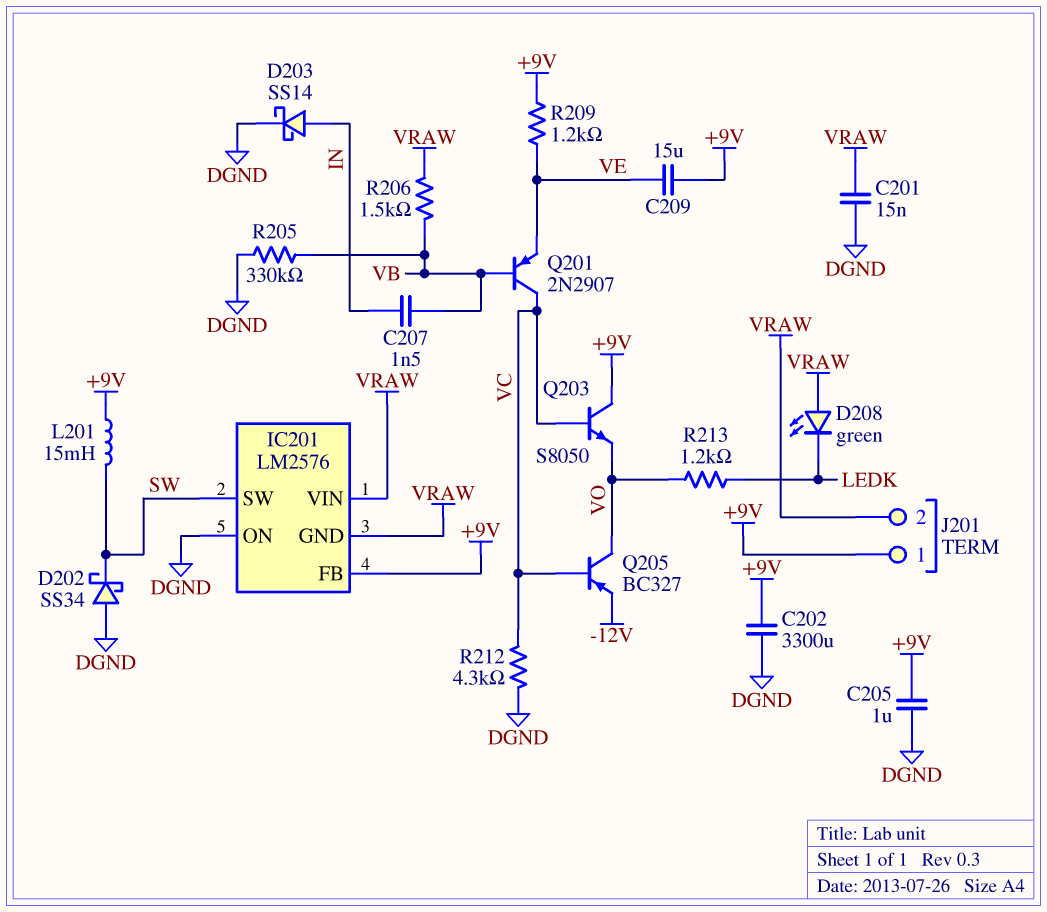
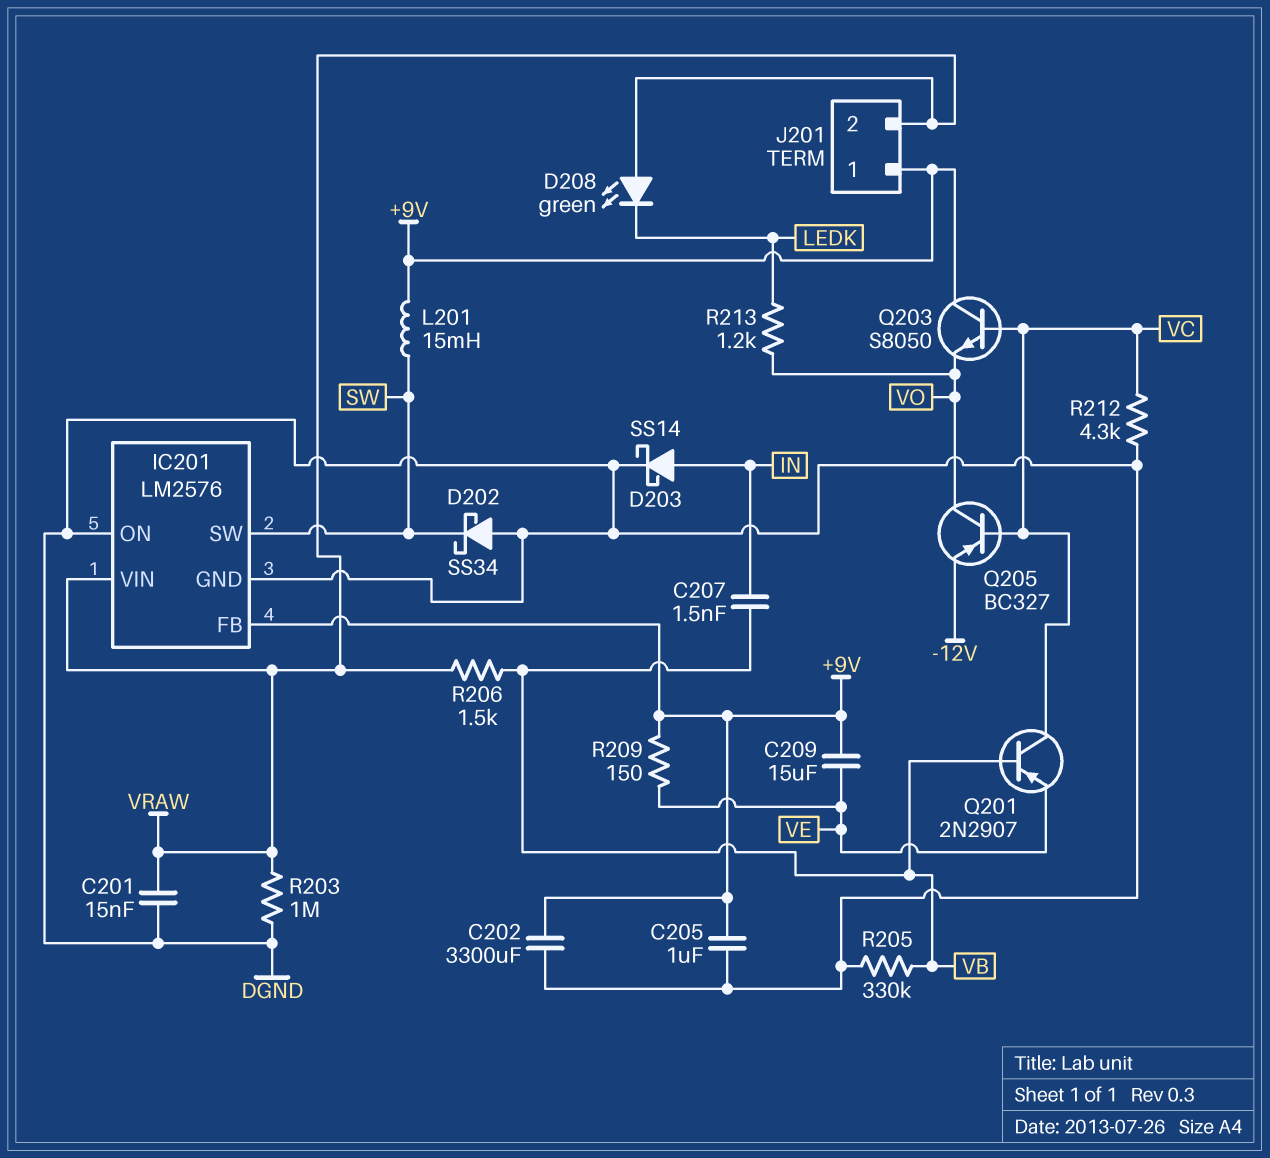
IC201 pin GND: VRAW -> DGND
R203: none -> 1M (DGND, VRAW)
R209: 1.2k (+9V, VE) -> 150 (+9V, VE)

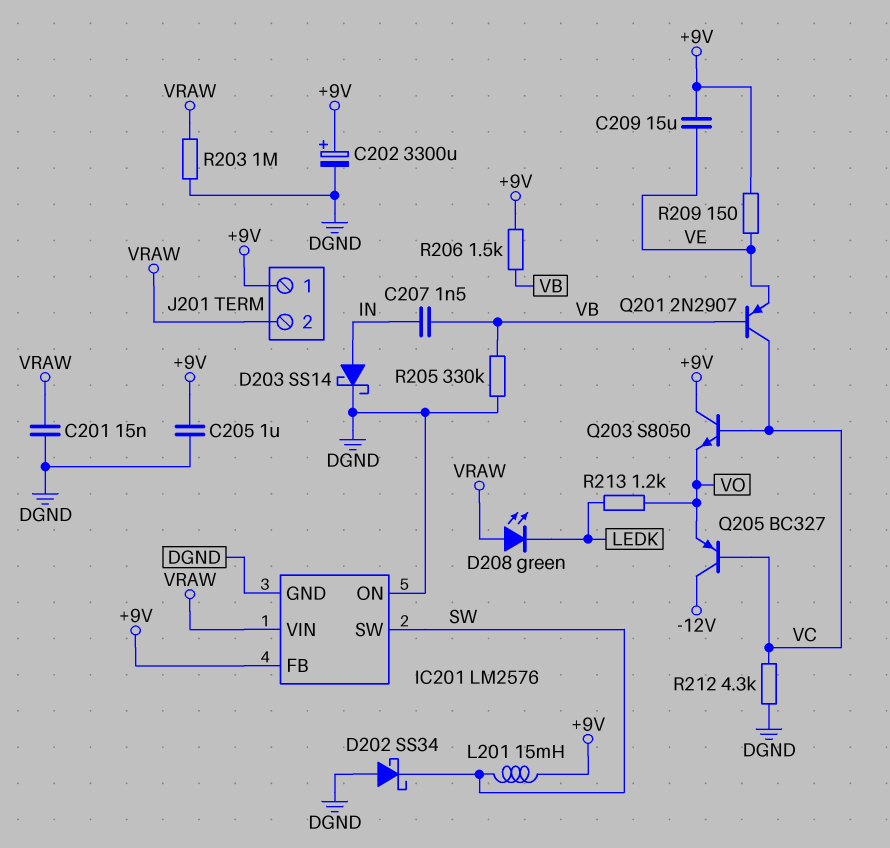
C202: 3300uF (+9V, DGND) -> 3300uF (plus +9V, minus DGND)
Q205: PNP BC327 (B VC, C VO, E -12V) -> PNP BC327 (B VC, C -12V, E VO)
R206: 1.5k (VB, VRAW) -> 1.5k (+9V, VB)

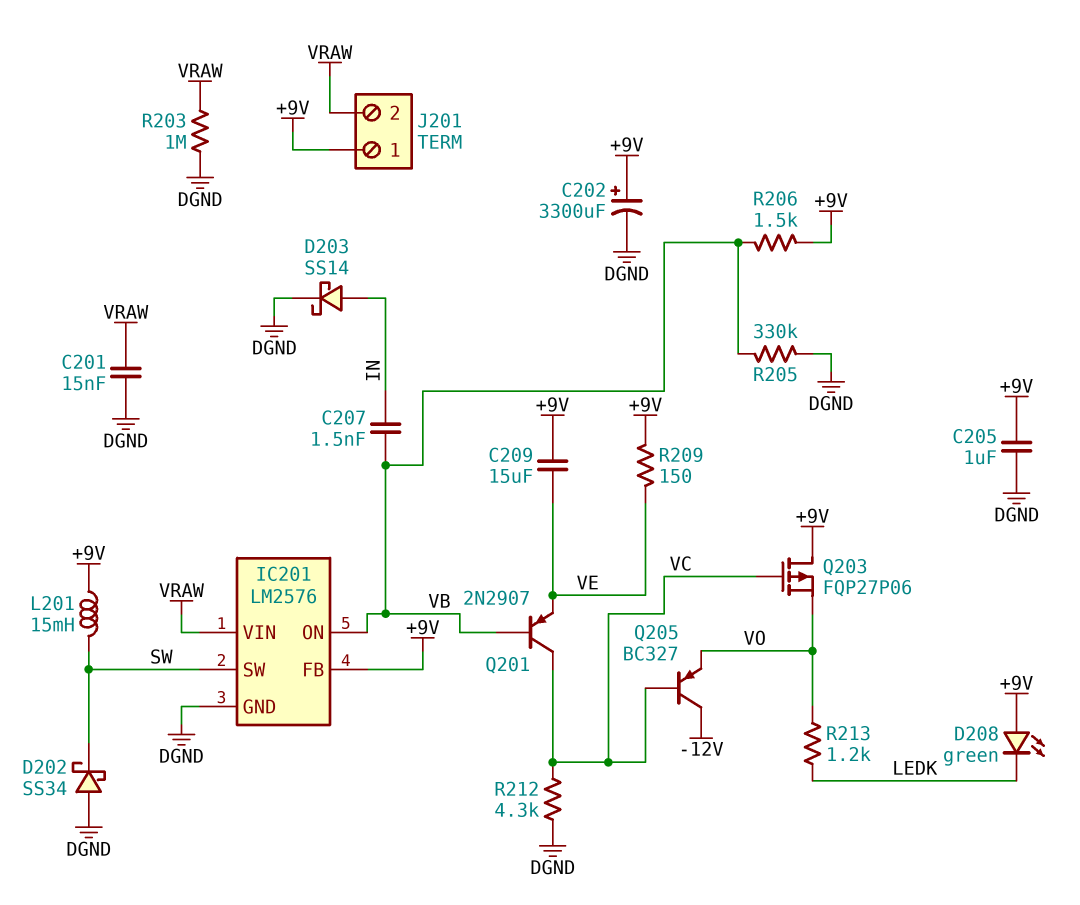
D208: LED green (A VRAW, K LEDK) -> LED green (A +9V, K LEDK)
IC201 pin ON: DGND -> VB
Q203: NPN S8050 (B VC, C +9V, E VO) -> PMOS FQP27P06 (G VC, D +9V, S VO)

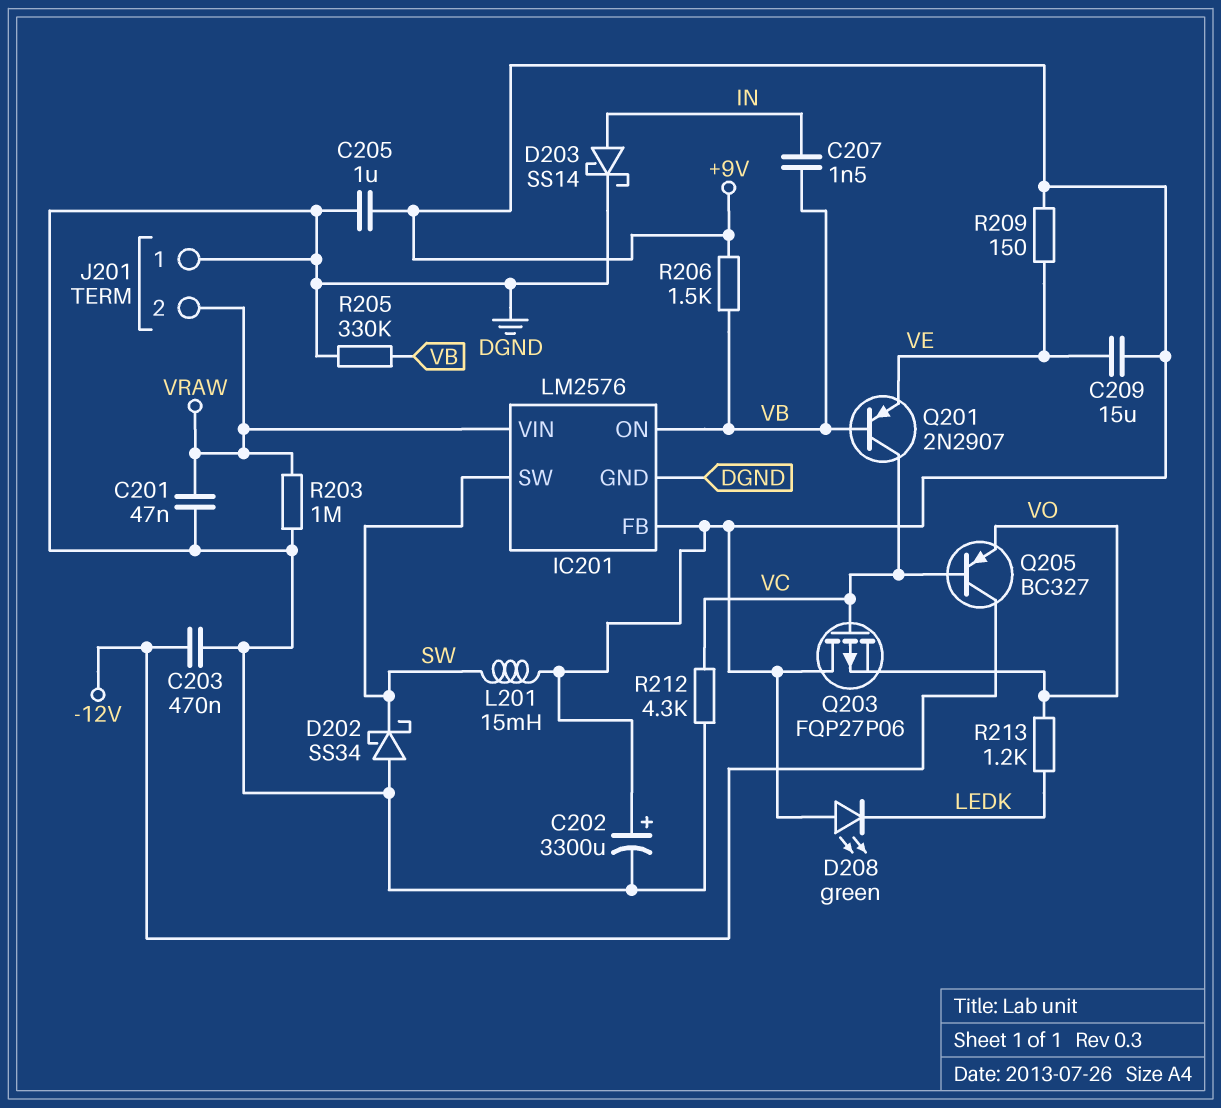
C201: 15nF (DGND, VRAW) -> 47nF (DGND, VRAW)
C203: none -> 470nF (-12V, DGND)
J201 pin 1: +9V -> DGND

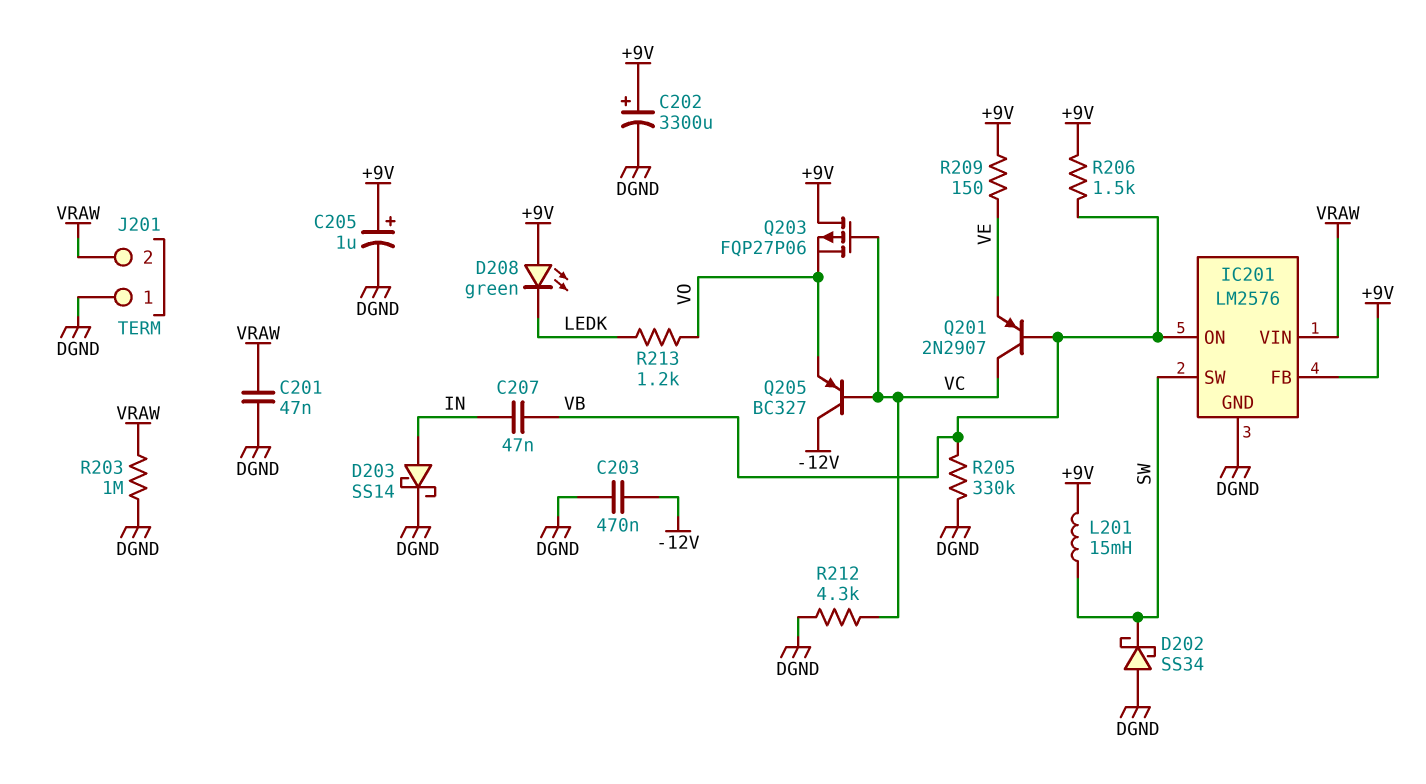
C205: 1uF (+9V, DGND) -> 1uF (plus +9V, minus DGND)
C207: 1.5nF (IN, VB) -> 47nF (IN, VB)
C209: 15uF (+9V, VE) -> none

